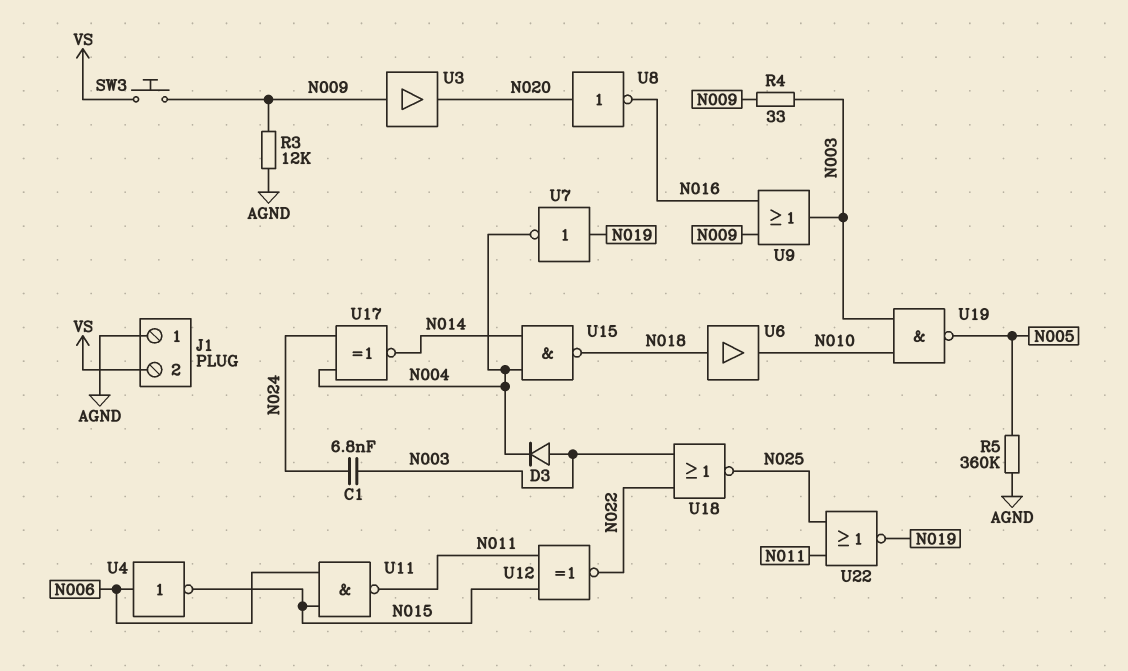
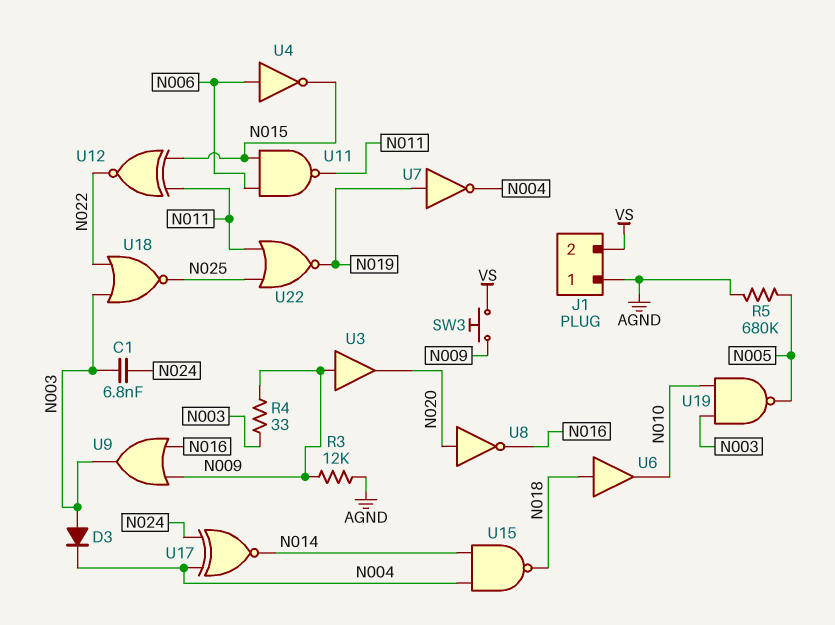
R5: 360k (AGND, N005) -> 680k (AGND, N005)

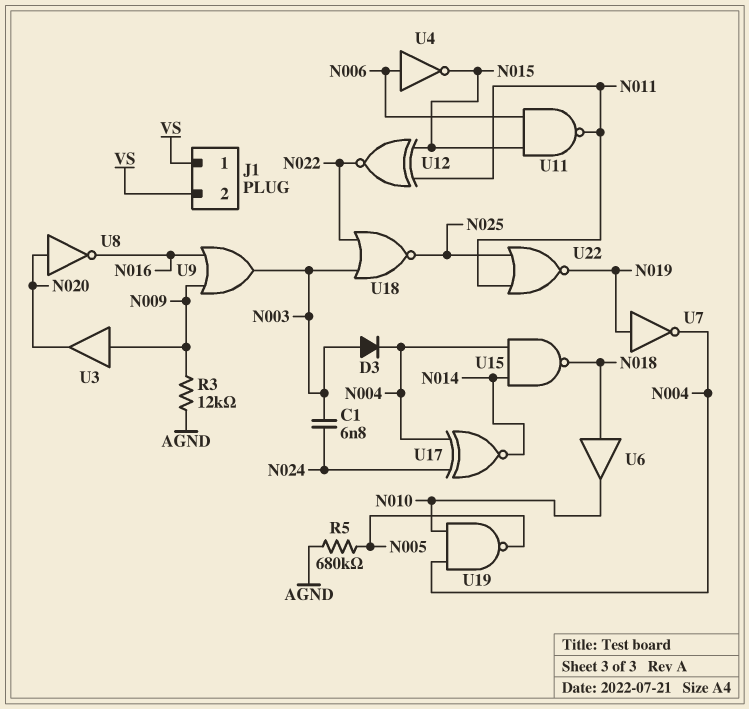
J1 pin 1: AGND -> VS
R4: 33 (N003, N009) -> none
SW3: button (N009, VS) -> none
U19: NAND (in N003, in N010, out N005) -> NAND (in N004, in N010, out N005)

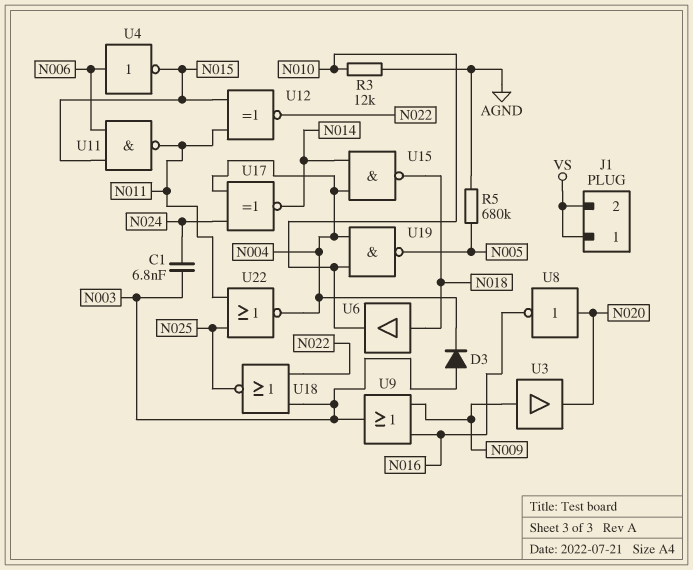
R3: 12k (AGND, N009) -> 12k (AGND, N010)
U7: NOT (in N019, out N004) -> none
U22: NOR (in N011, in N025, out N019) -> NOR (in N011, in N025, out N004)

